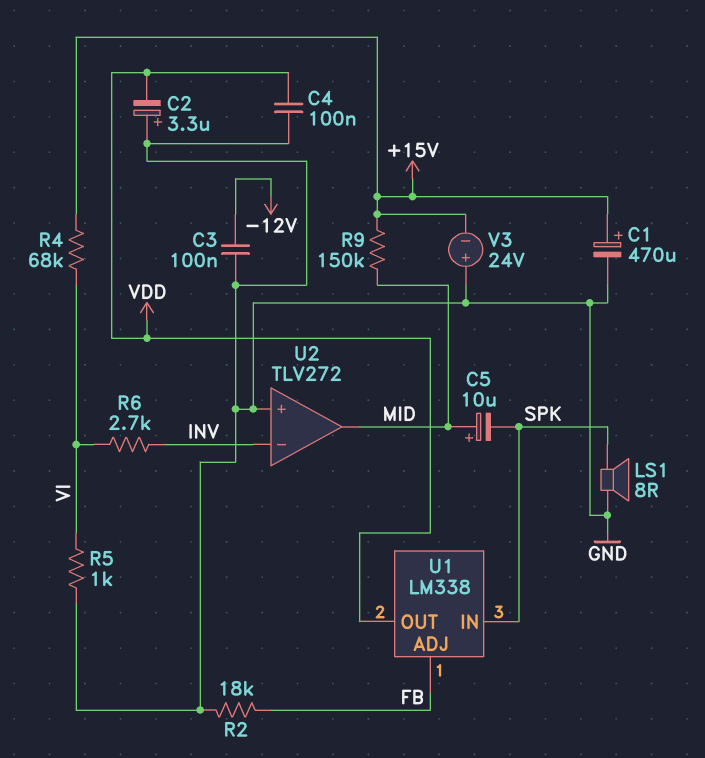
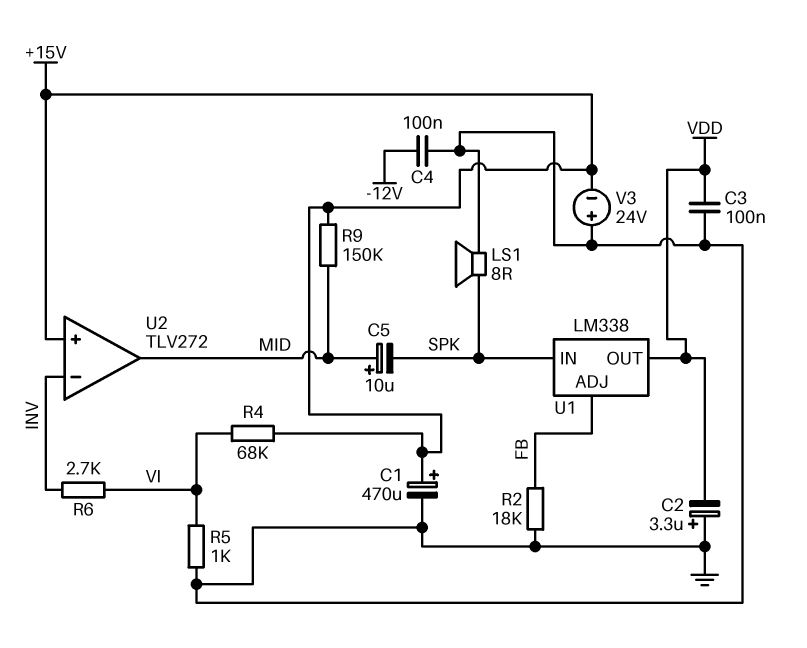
C3: 100nF (-12V, GND) -> 100nF (GND, VDD)
C4: 100nF (GND, VDD) -> 100nF (-12V, GND)
U2 pin in+: GND -> +15V

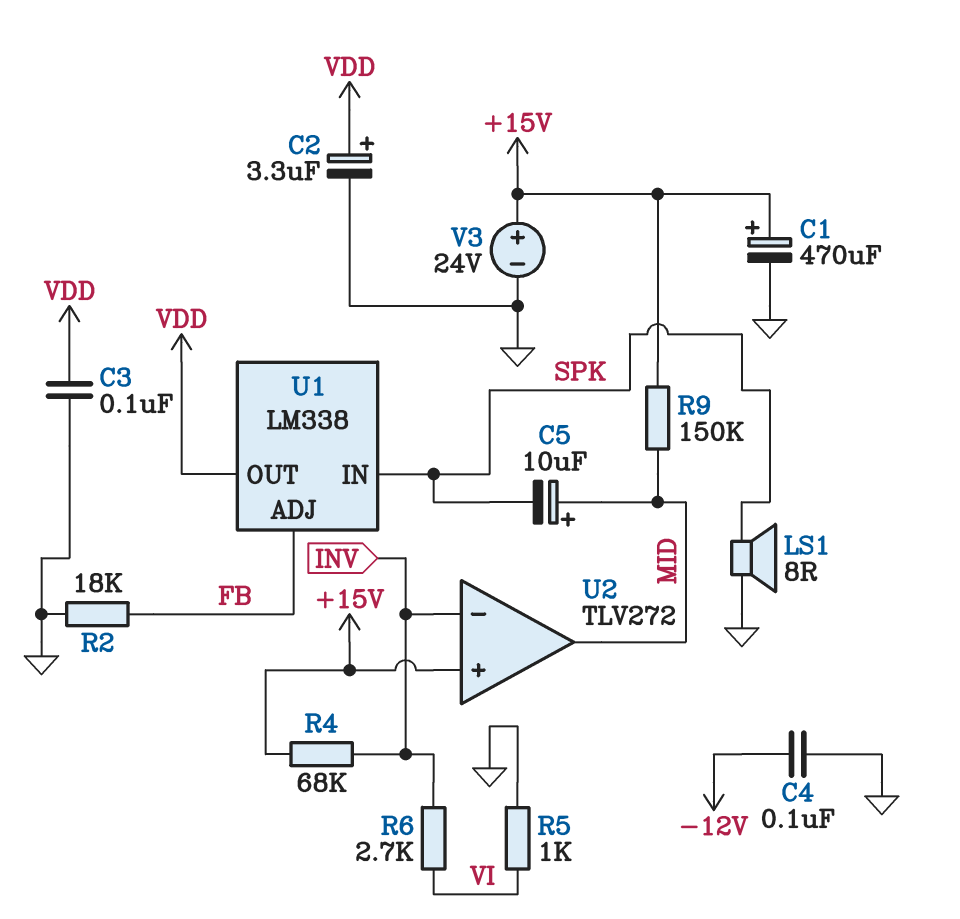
C2: 3.3uF (plus GND, minus VDD) -> 3.3uF (plus VDD, minus GND)
R4: 68k (+15V, VI) -> 68k (+15V, INV)
V3: 24V (plus GND, minus +15V) -> 24V (plus +15V, minus GND)

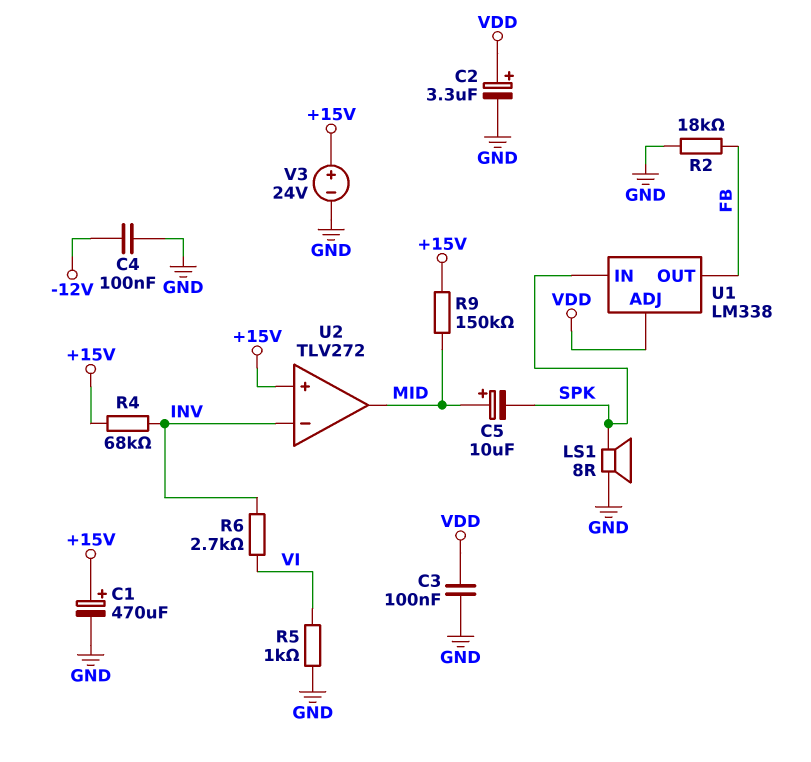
U1 pin ADJ: FB -> VDD
U1 pin OUT: VDD -> FB

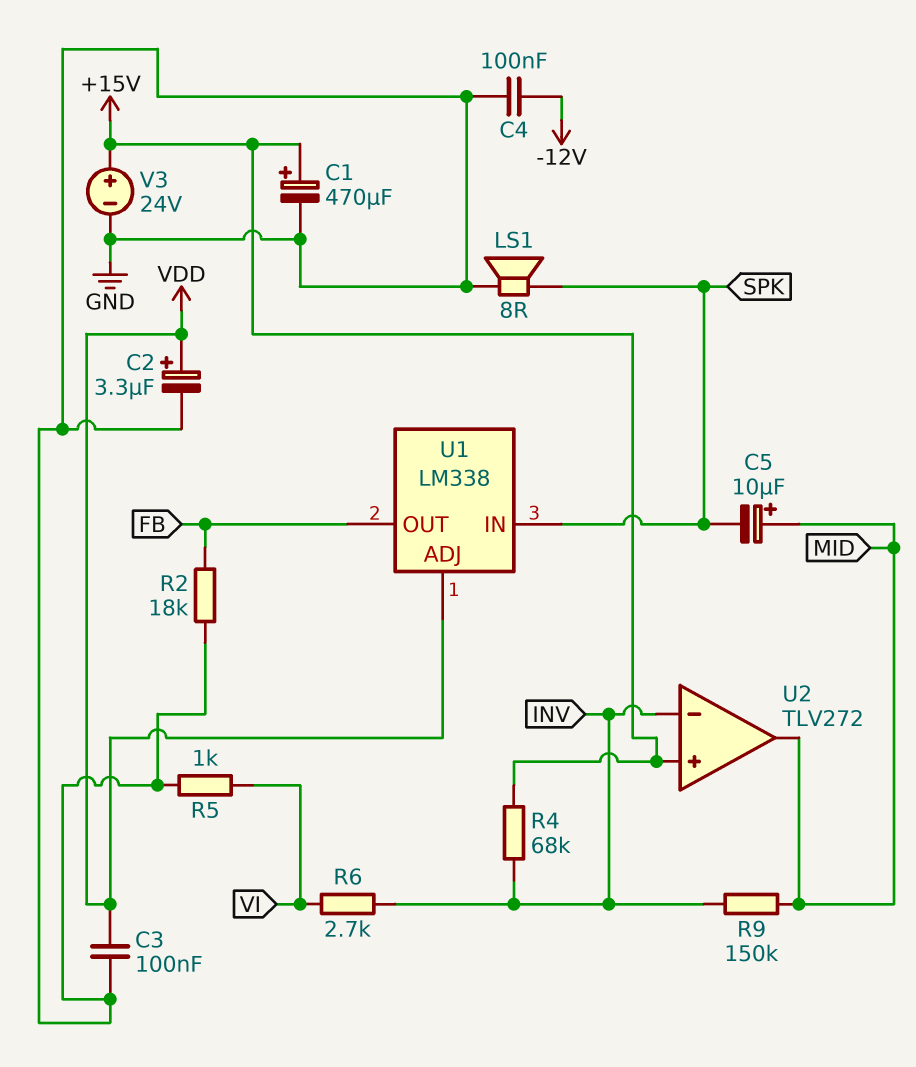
R9: 150k (+15V, MID) -> 150k (INV, MID)

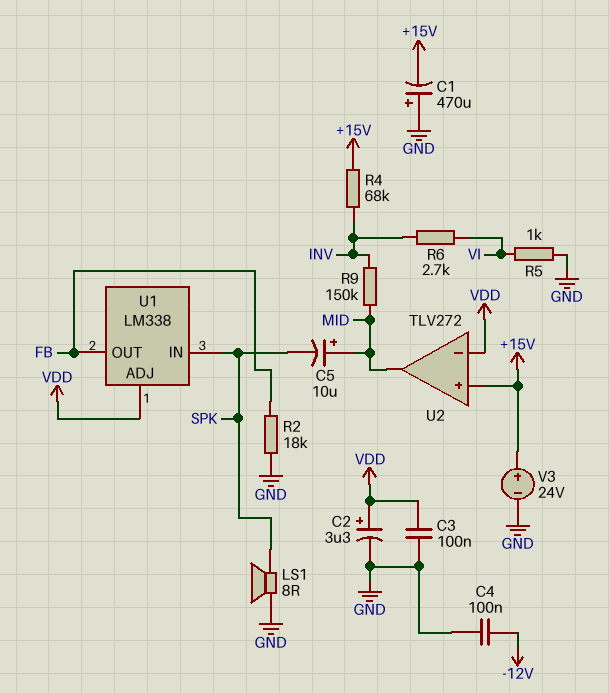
C1: 470uF (plus +15V, minus GND) -> 470uF (plus GND, minus +15V)
U2 pin in-: INV -> VDD

